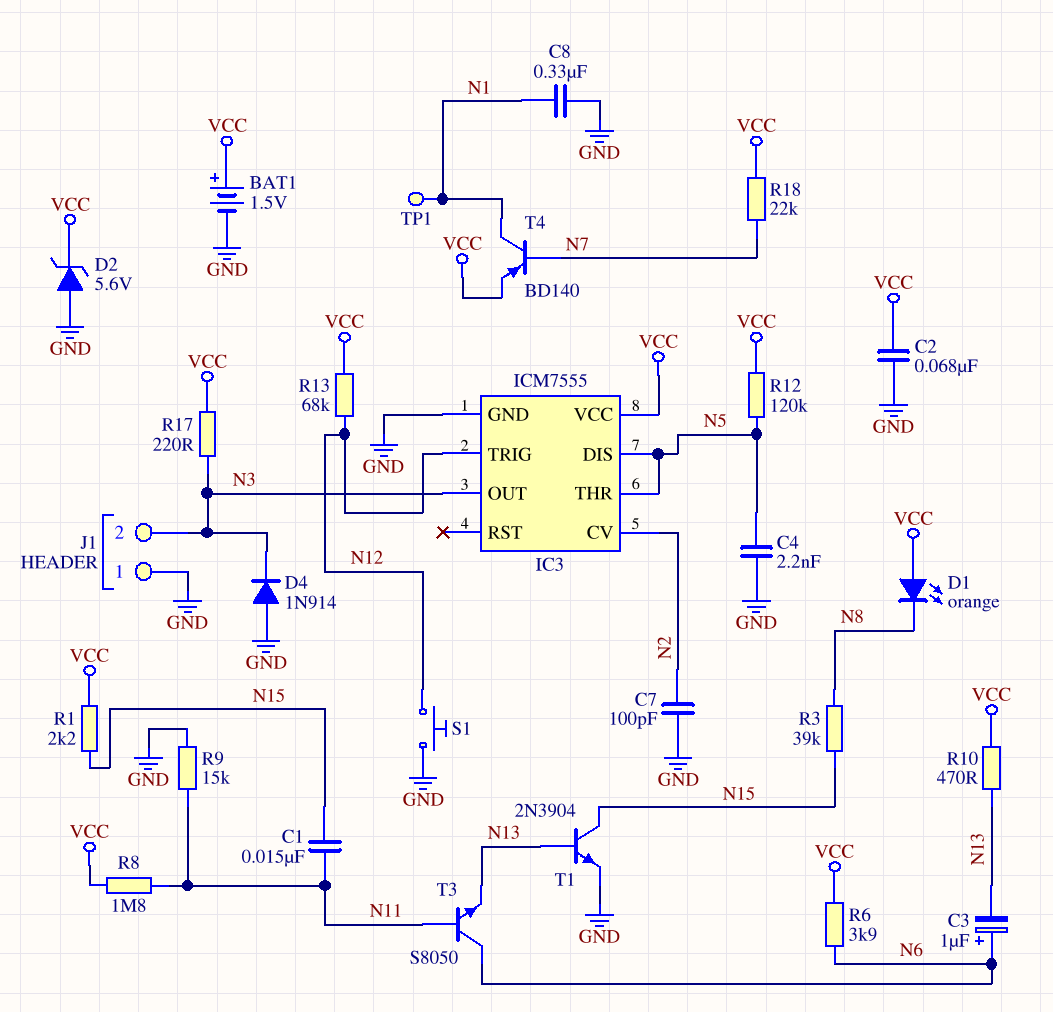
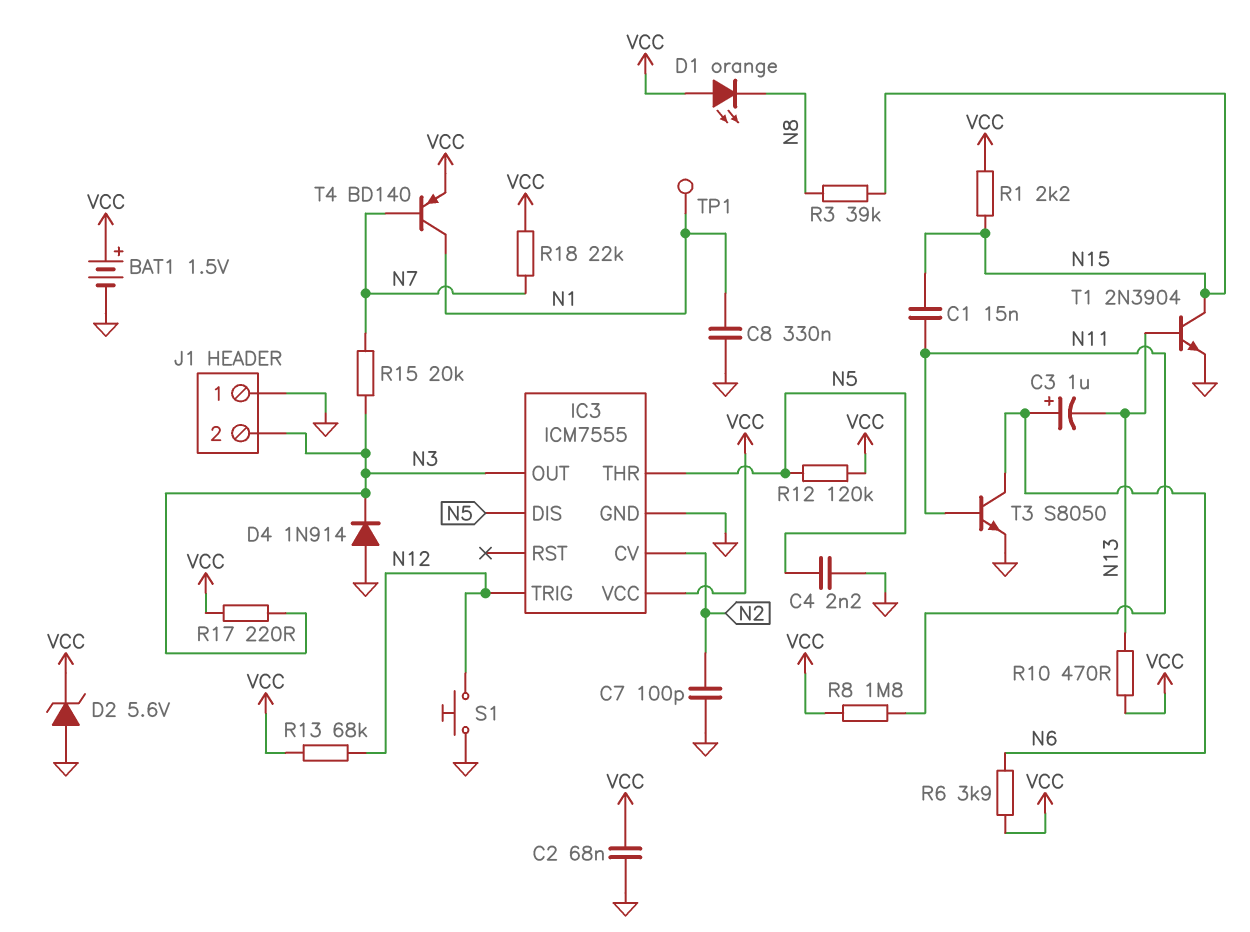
R9: 15k (GND, N11) -> none
R15: none -> 20k (N3, N7)
T3: NPN S8050 (B N11, C N6, E N13) -> NPN S8050 (B N11, C N6, E GND)

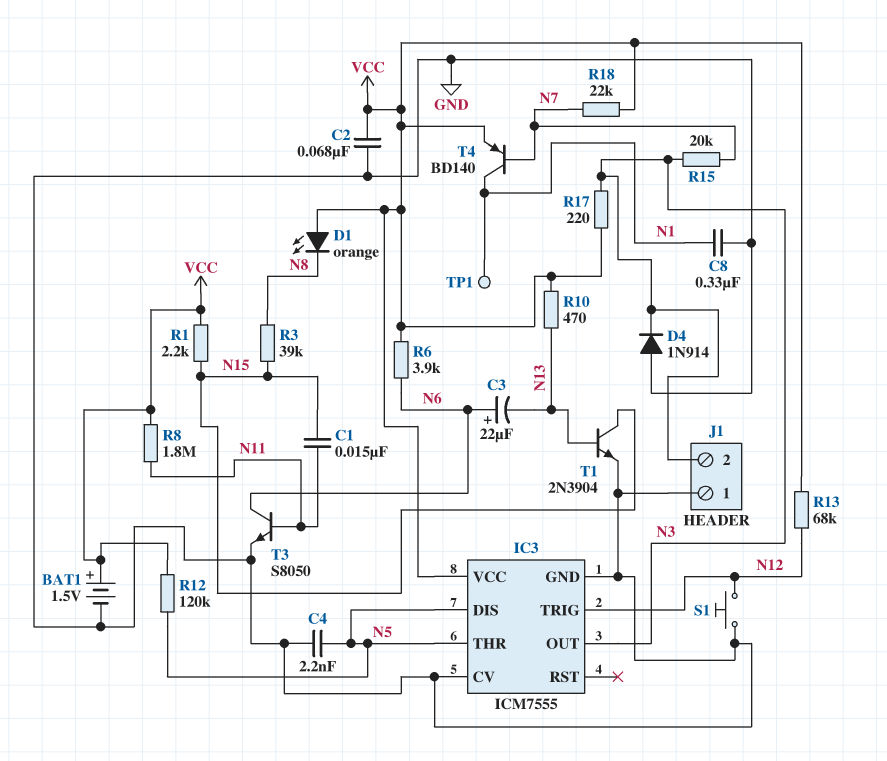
C3: 1uF (plus N6, minus N13) -> 22uF (plus N6, minus N13)
C7: 100pF (GND, N2) -> none
D2: zener 5.6V (A GND, K VCC) -> none
IC3 pin CV: N2 -> GND

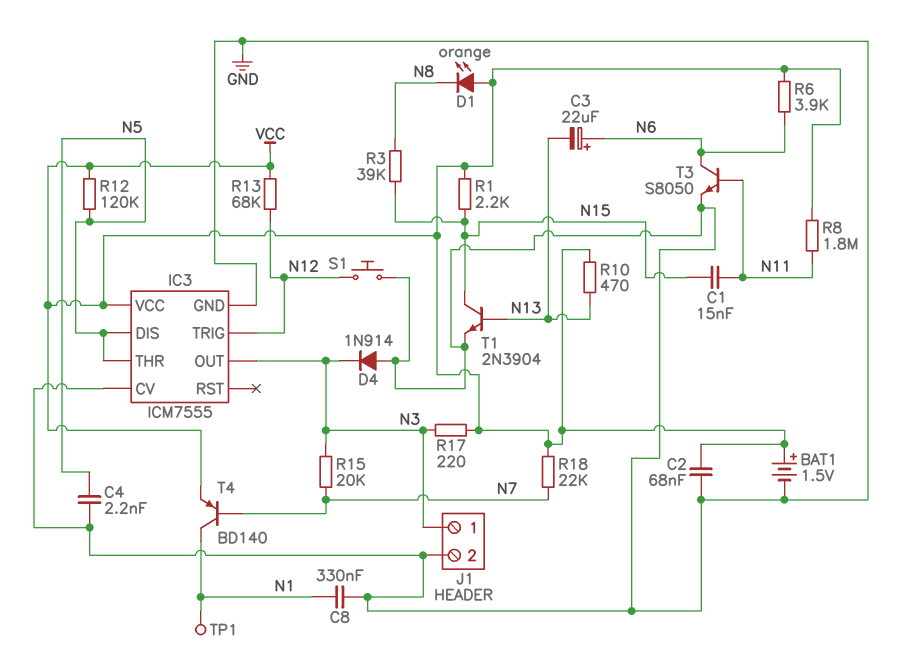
J1 pin 1: GND -> N3
J1 pin 2: N3 -> GND

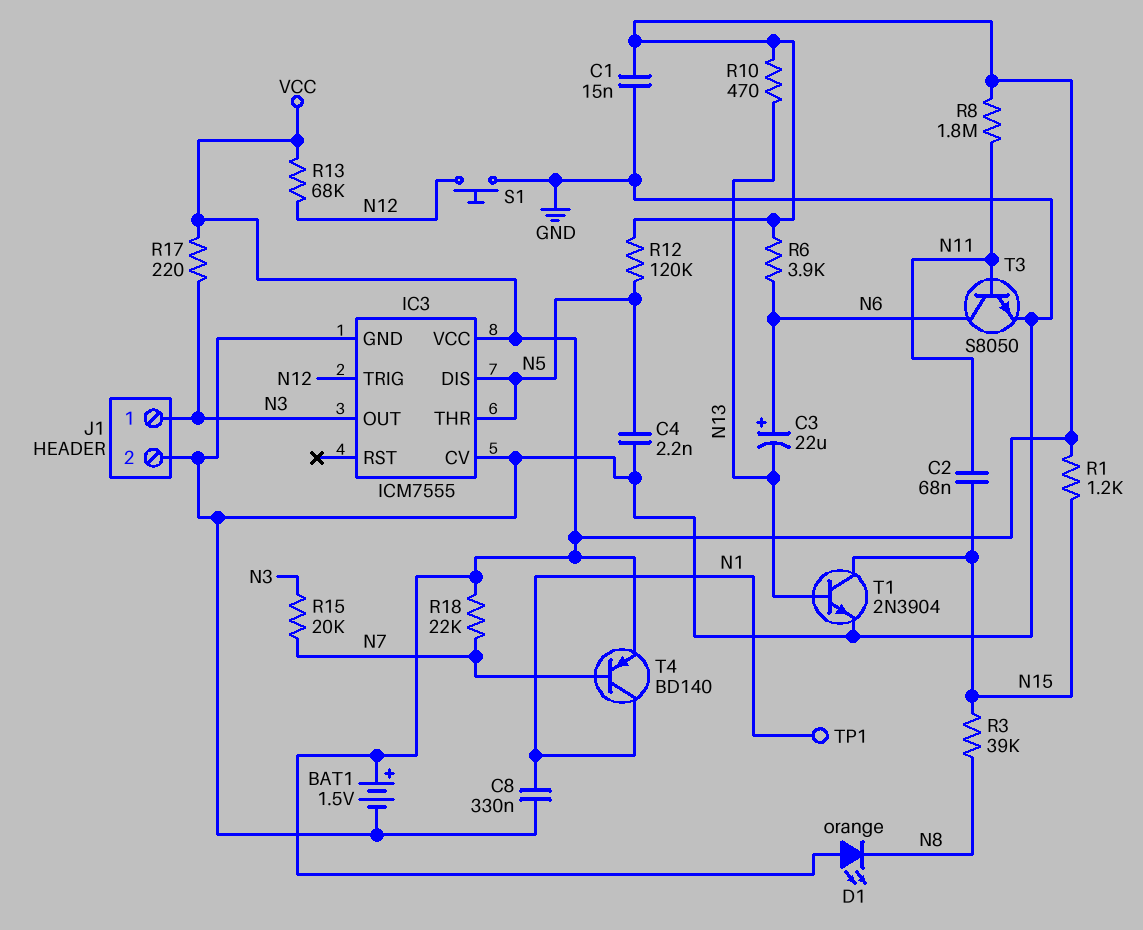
C1: 15nF (N11, N15) -> 15nF (GND, VCC)
C2: 68nF (GND, VCC) -> 68nF (N11, N15)
D4: diode 1N914 (A GND, K N3) -> none
R1: 2.2k (N15, VCC) -> 1.2k (N15, VCC)

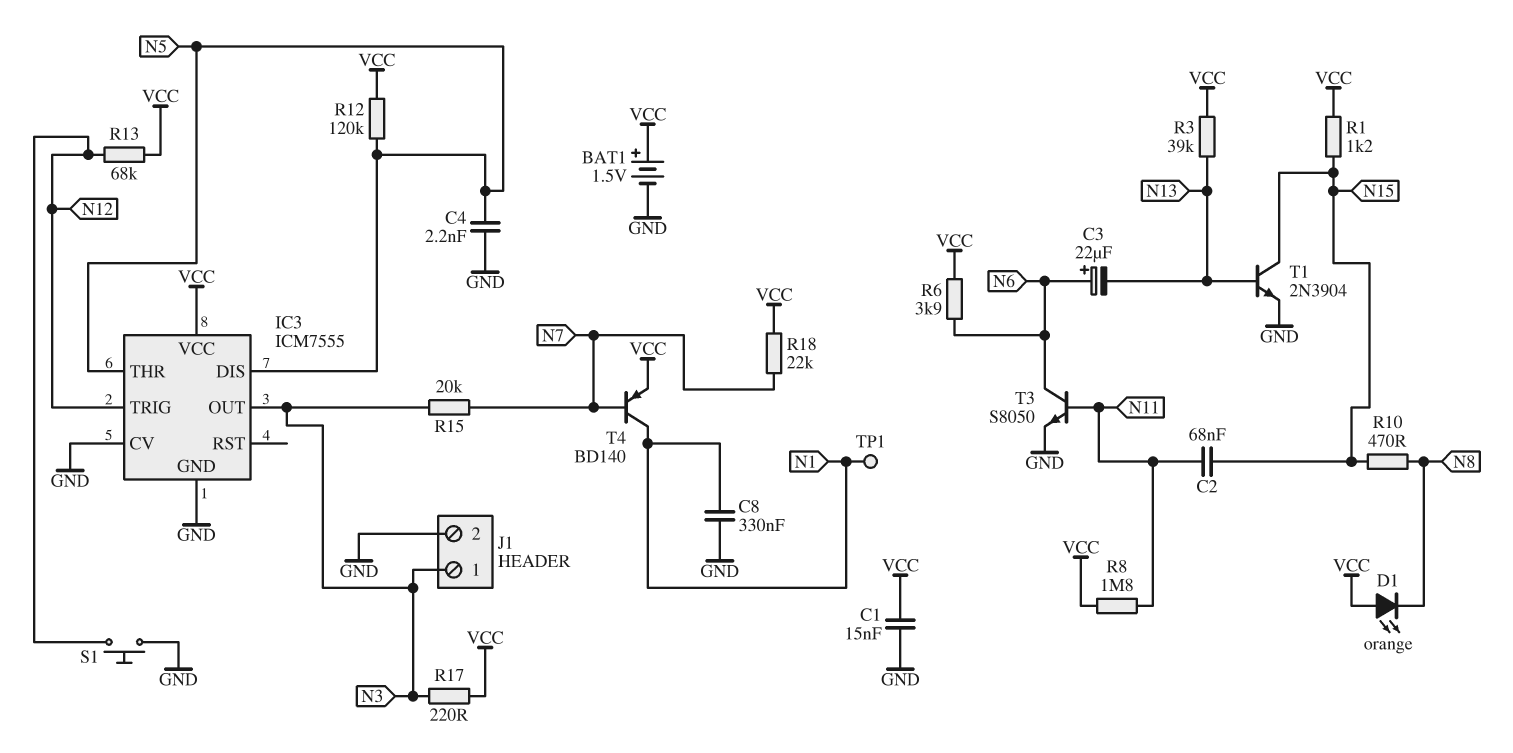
R3: 39k (N8, N15) -> 39k (N13, VCC)
R10: 470 (N13, VCC) -> 470 (N8, N15)

